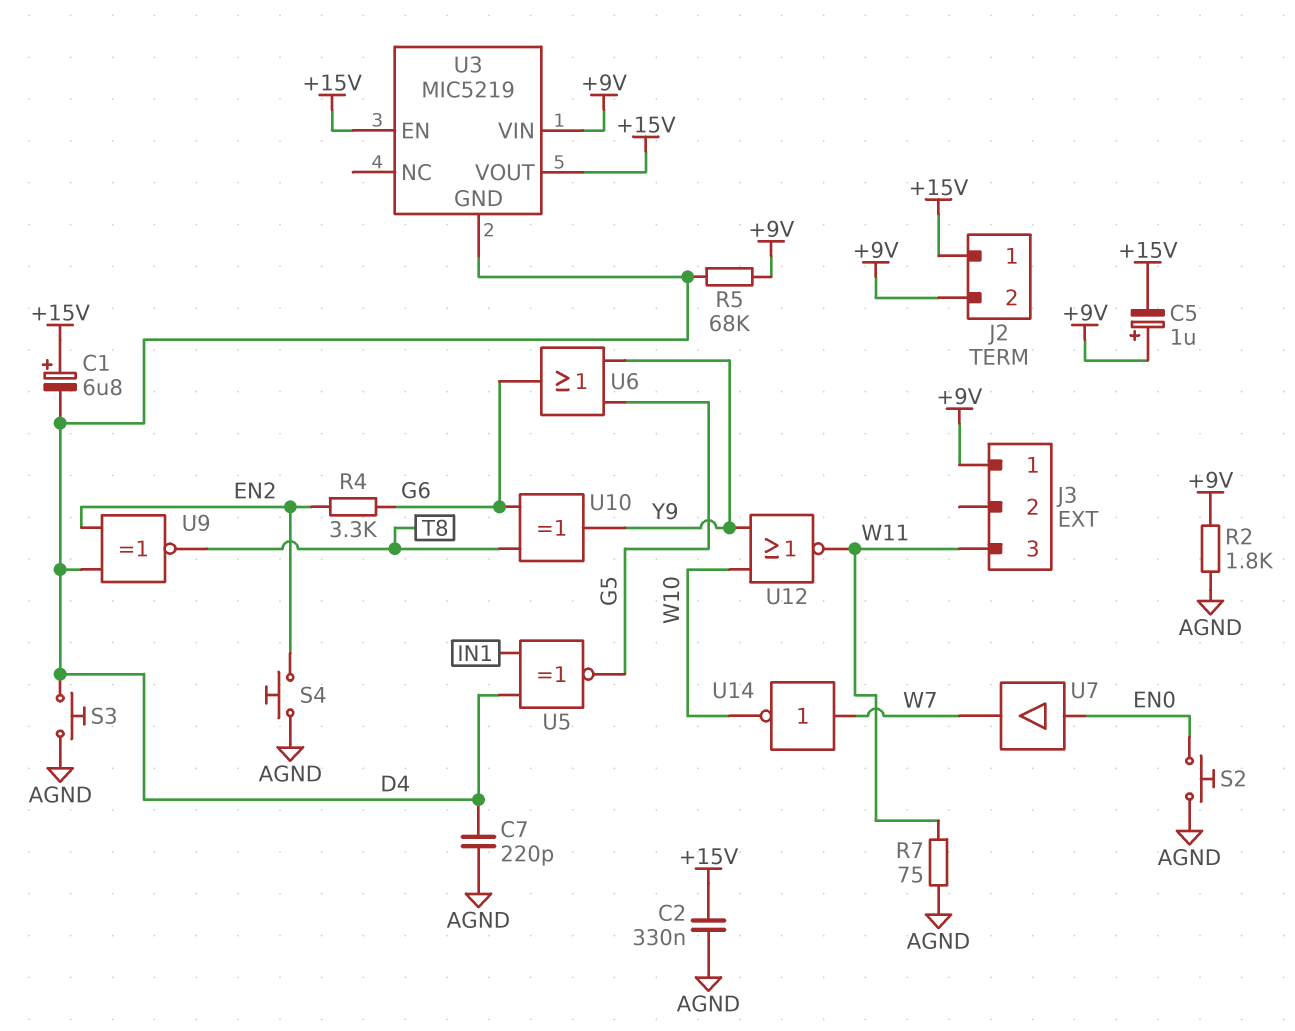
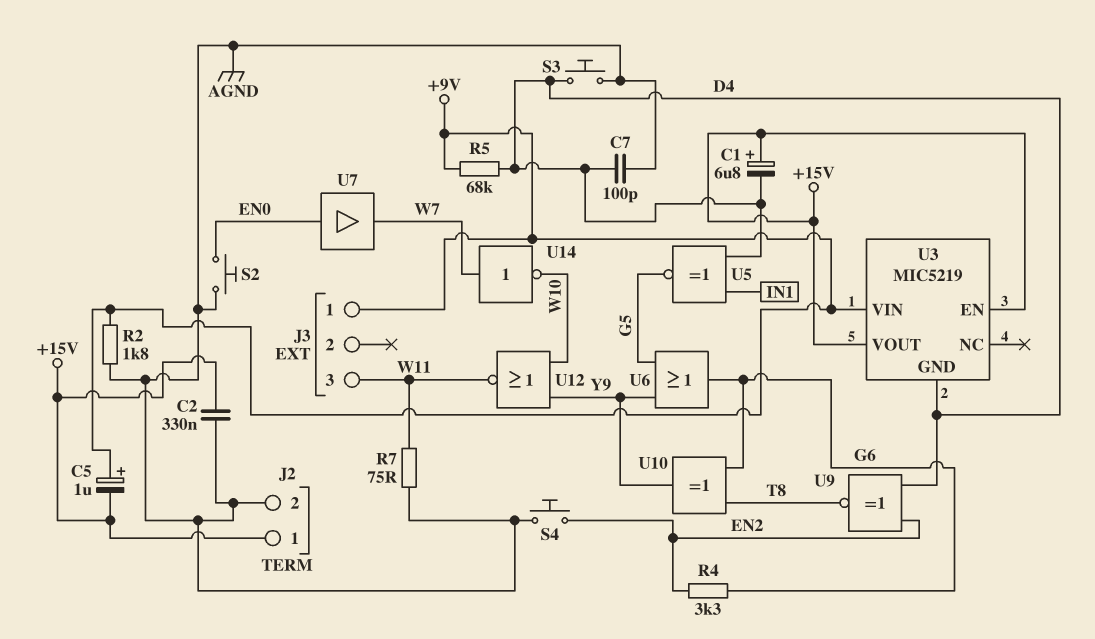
C7: 220pF (AGND, D4) -> 100pF (AGND, D4)
J2 pin 2: +9V -> AGND

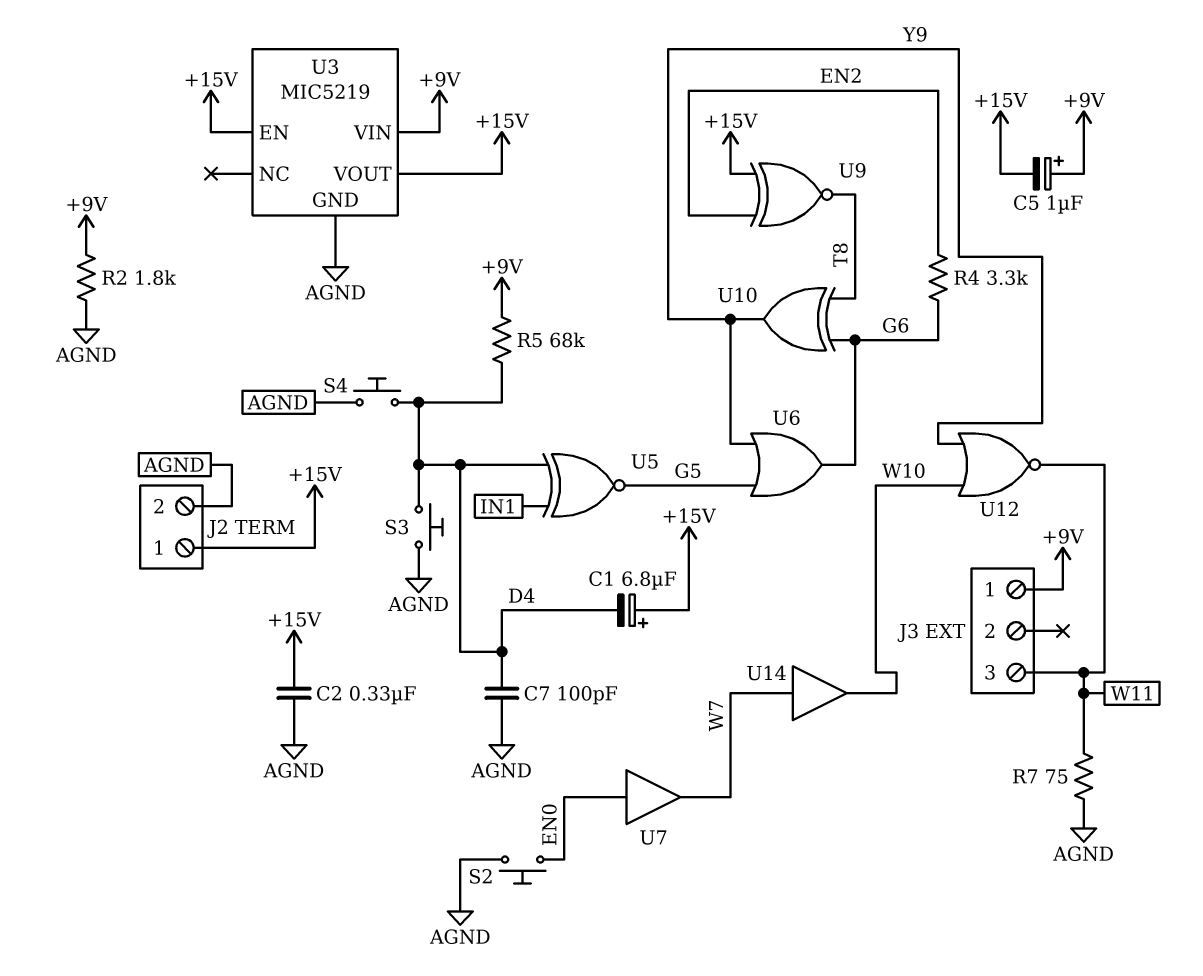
S4: button (AGND, EN2) -> button (AGND, D4)
U3 pin GND: D4 -> AGND
U9: XNOR (in D4, in EN2, out T8) -> XNOR (in +15V, in EN2, out T8)
U14: NOT (in W7, out W10) -> buffer (in W7, out W10)

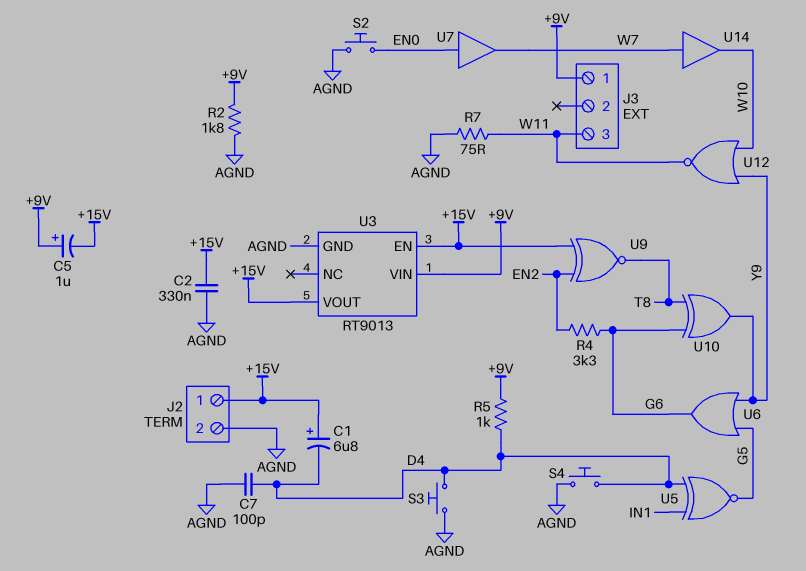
R5: 68k (+9V, D4) -> 1k (+9V, D4)
U3: MIC5219 -> RT9013

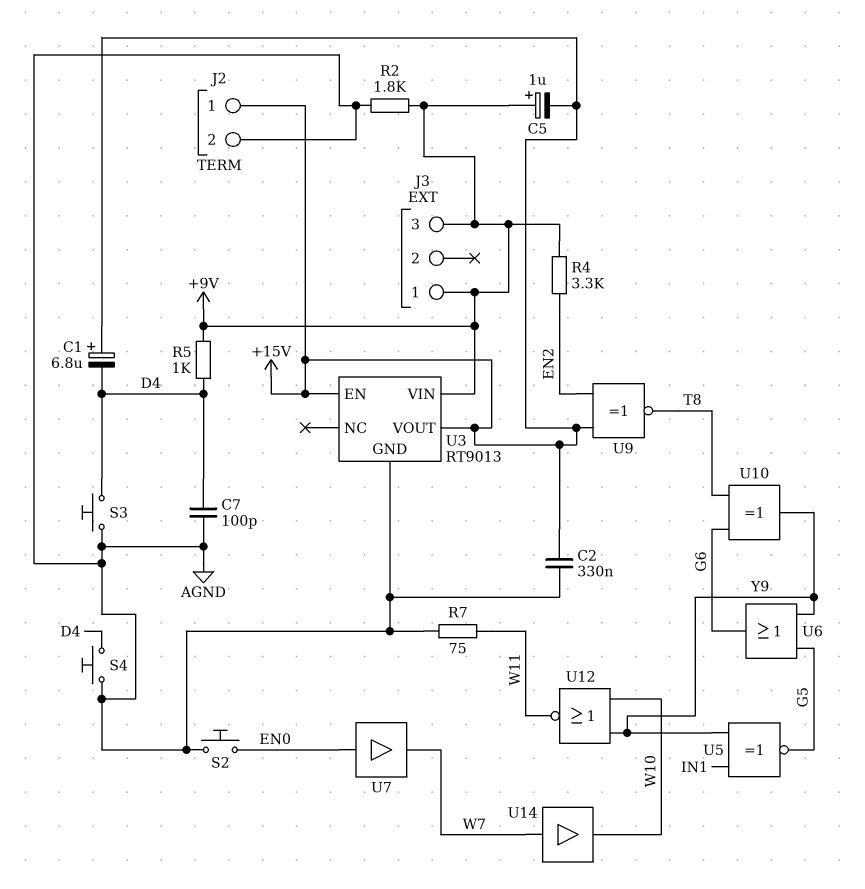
J3 pin 3: W11 -> +9V
R4: 3.3k (EN2, G6) -> 3.3k (+9V, EN2)
U5: XNOR (in D4, in IN1, out G5) -> XNOR (in IN1, in Y9, out G5)

